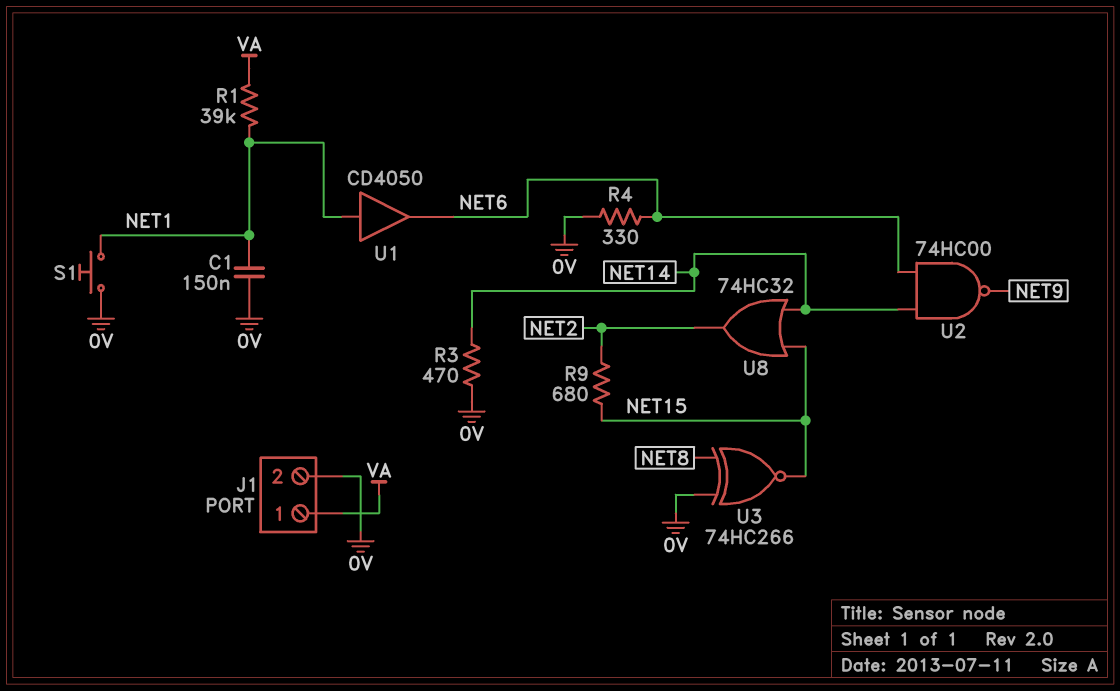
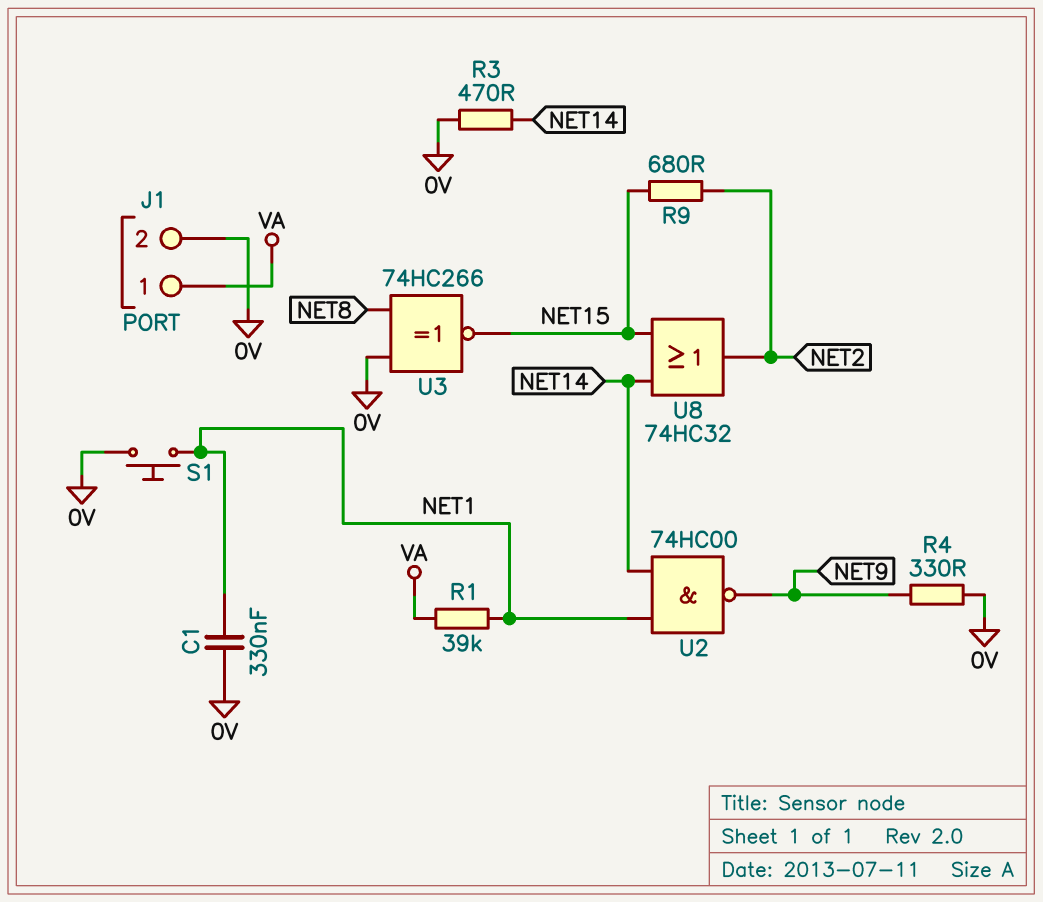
C1: 150nF (0V, NET1) -> 330nF (0V, NET1)
R4: 330 (0V, NET6) -> 330 (0V, NET9)
U1: buffer CD4050 (in NET1, out NET6) -> none
U2: NAND 74HC00 (in NET6, in NET14, out NET9) -> NAND 74HC00 (in NET1, in NET14, out NET9)

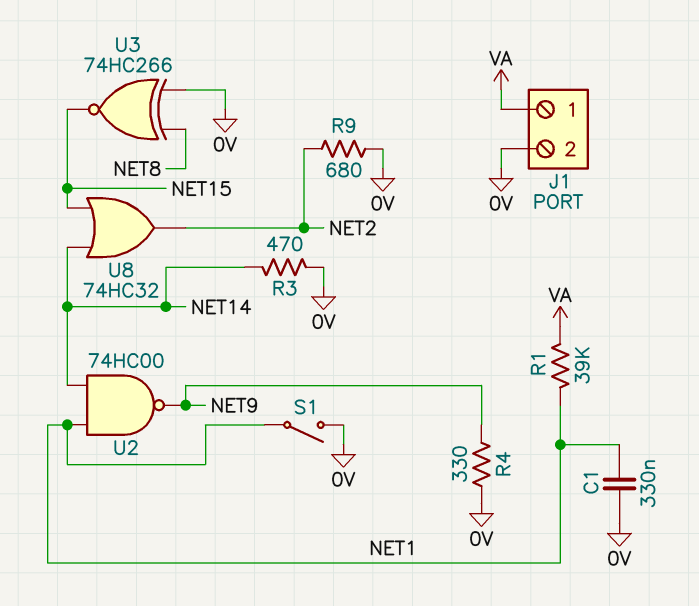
R9: 680 (NET2, NET15) -> 680 (0V, NET2)
S1: button (0V, NET1) -> switch (0V, NET1)

